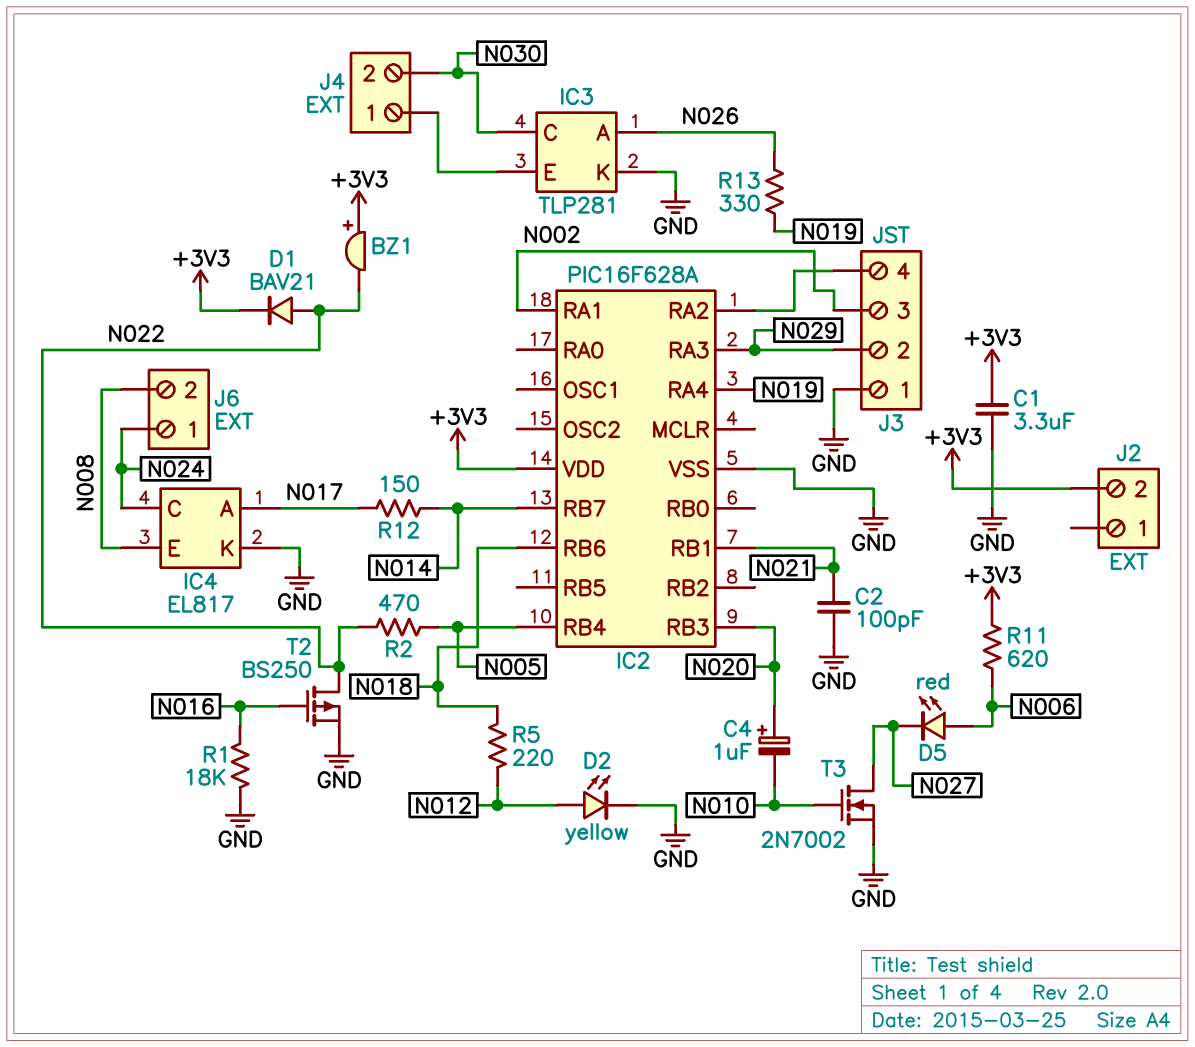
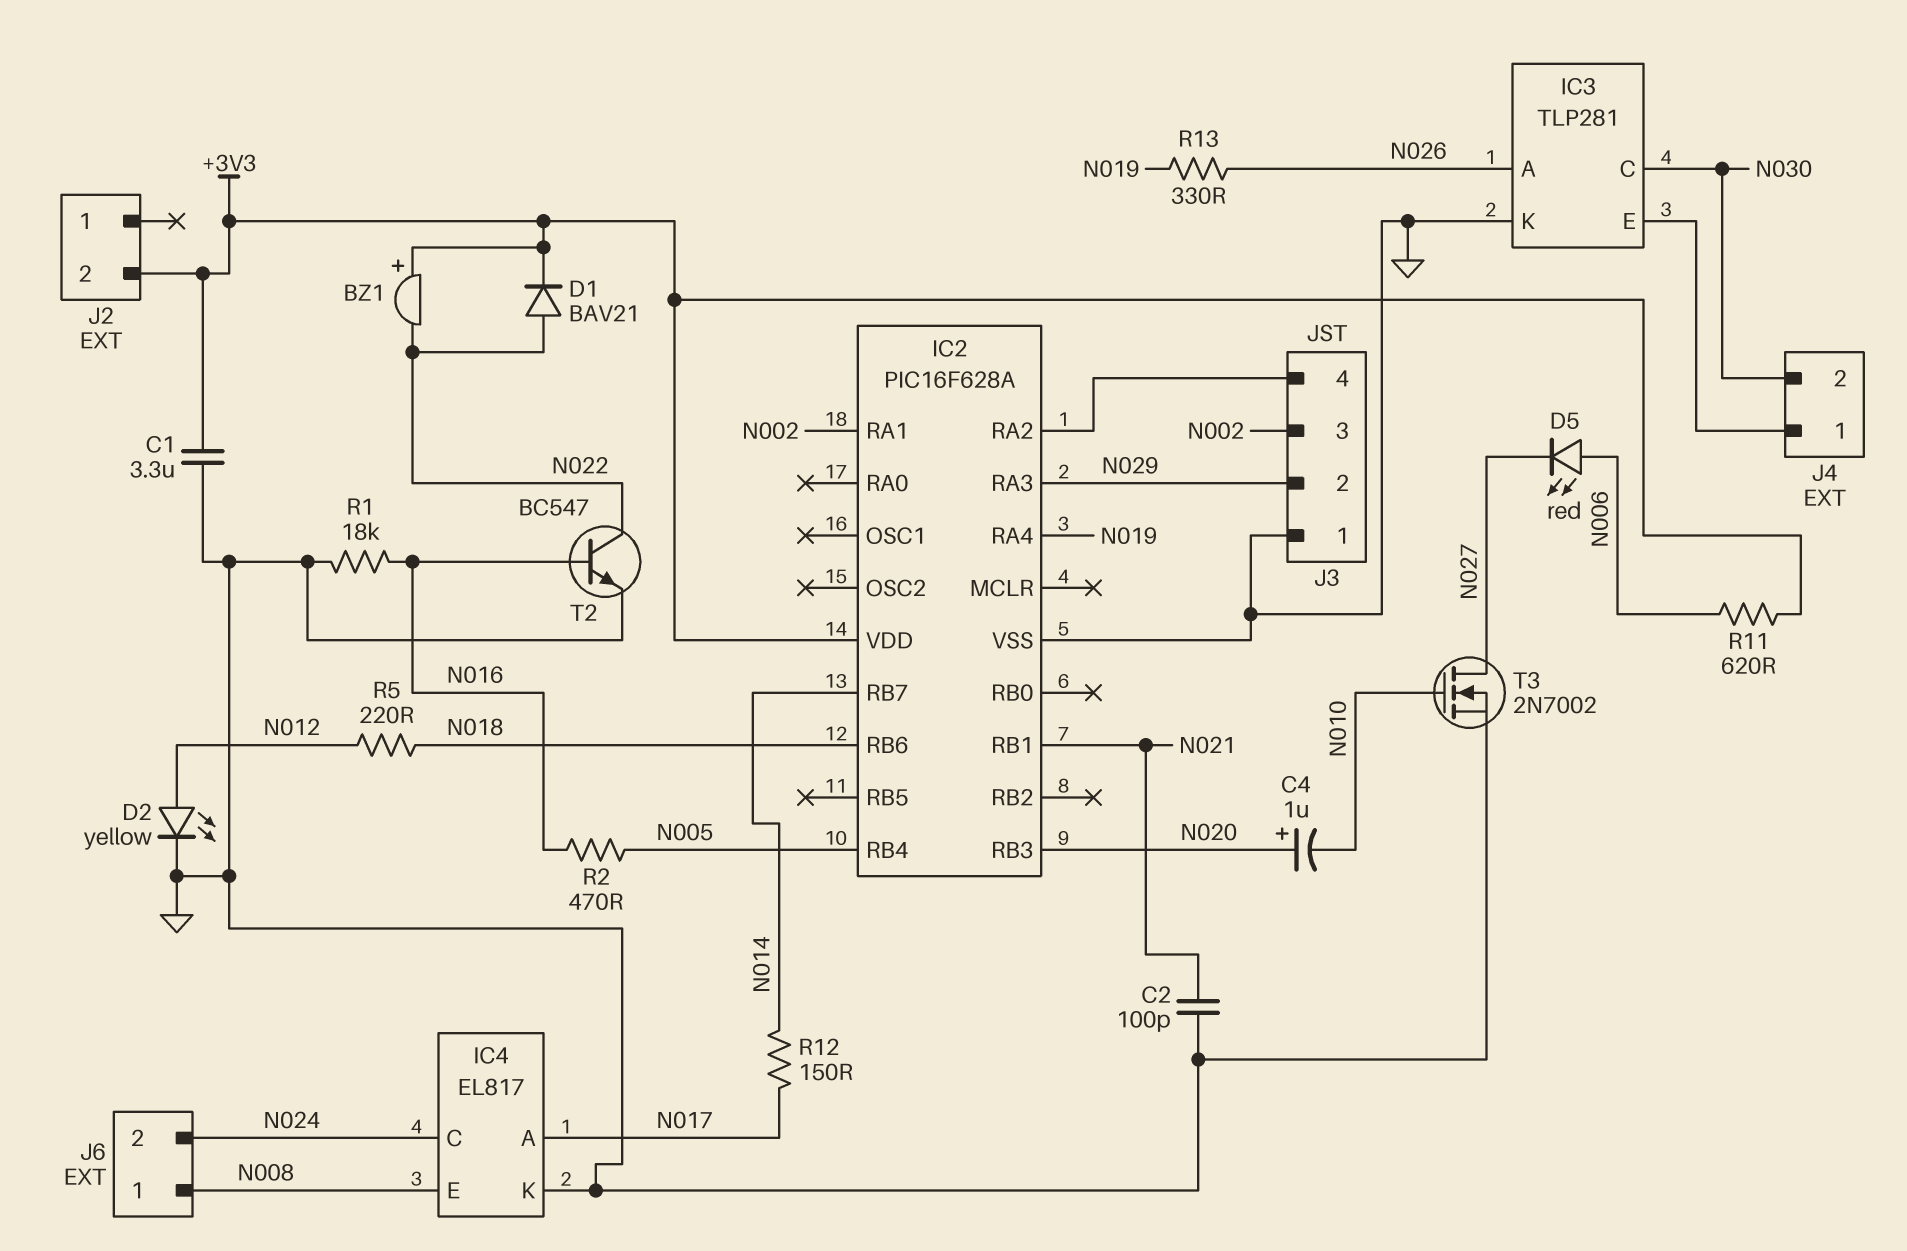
J6 pin 1: N024 -> N008
J6 pin 2: N008 -> N024
R2: 470 (N005, N022) -> 470 (N005, N016)
T2: PMOS BS250 (G N016, D N022, S GND) -> NPN BC547 (B N016, C N022, E GND)

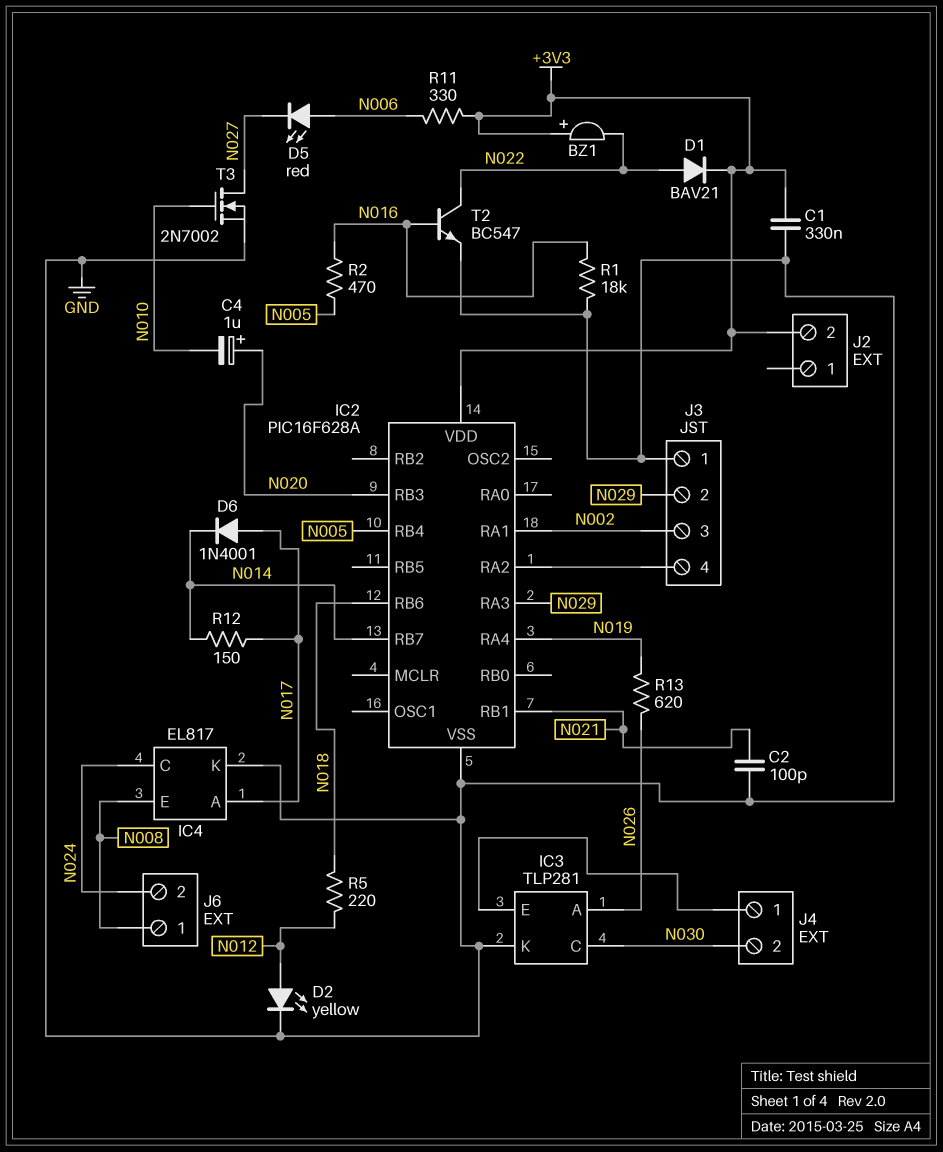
C1: 3.3uF (+3V3, GND) -> 330nF (+3V3, GND)
D6: none -> diode 1N4001 (A N017, K N014)
R11: 620 (+3V3, N006) -> 330 (+3V3, N006)
R13: 330 (N019, N026) -> 620 (N019, N026)

